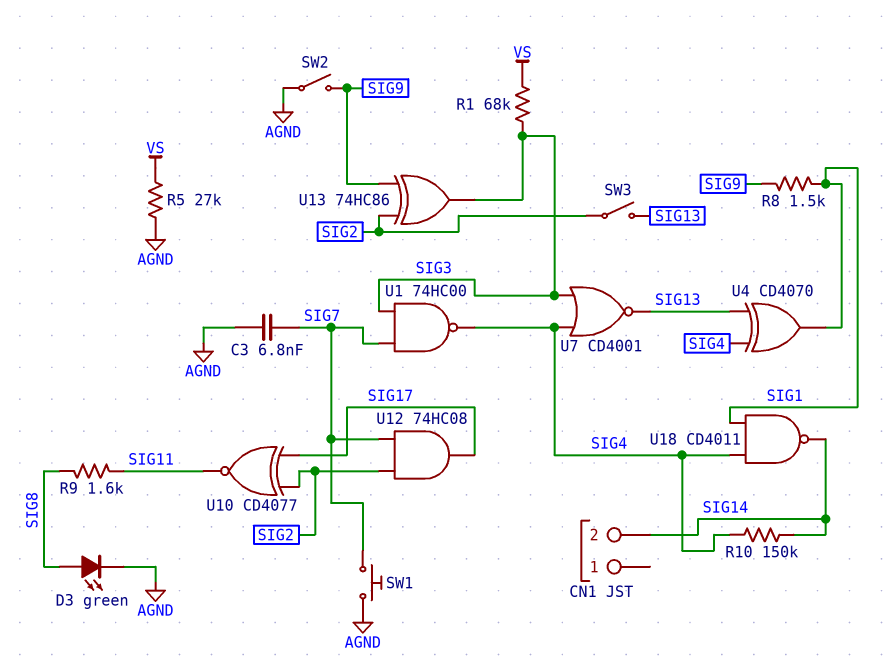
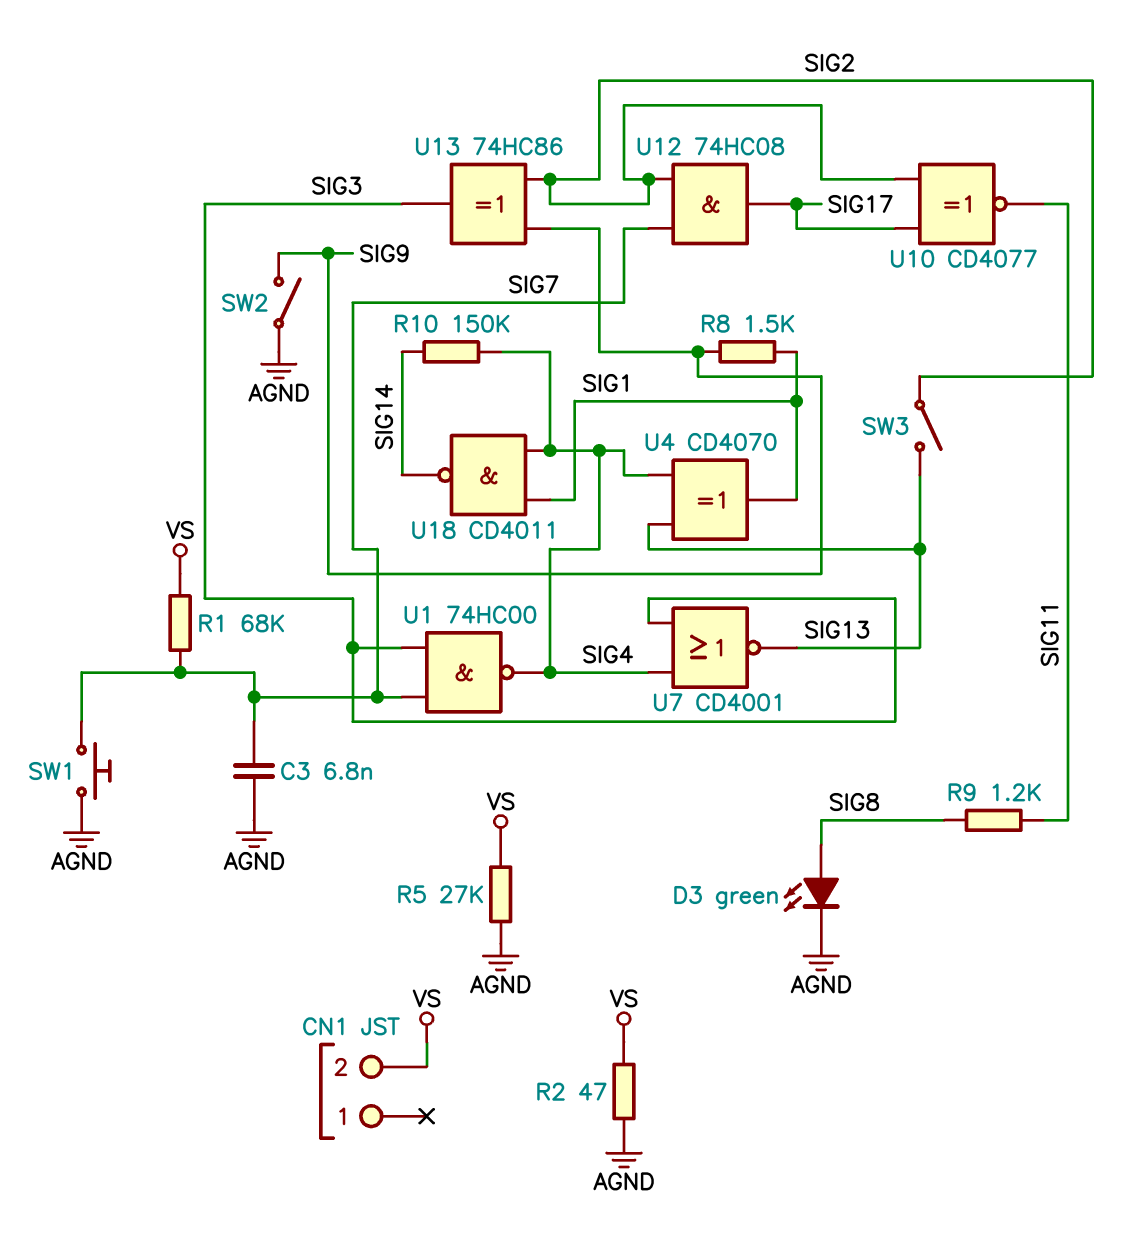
CN1 pin 2: SIG14 -> VS
R1: 68k (SIG3, VS) -> 68k (SIG7, VS)
R2: none -> 47 (AGND, VS)
R9: 1.6k (SIG8, SIG11) -> 1.2k (SIG8, SIG11)

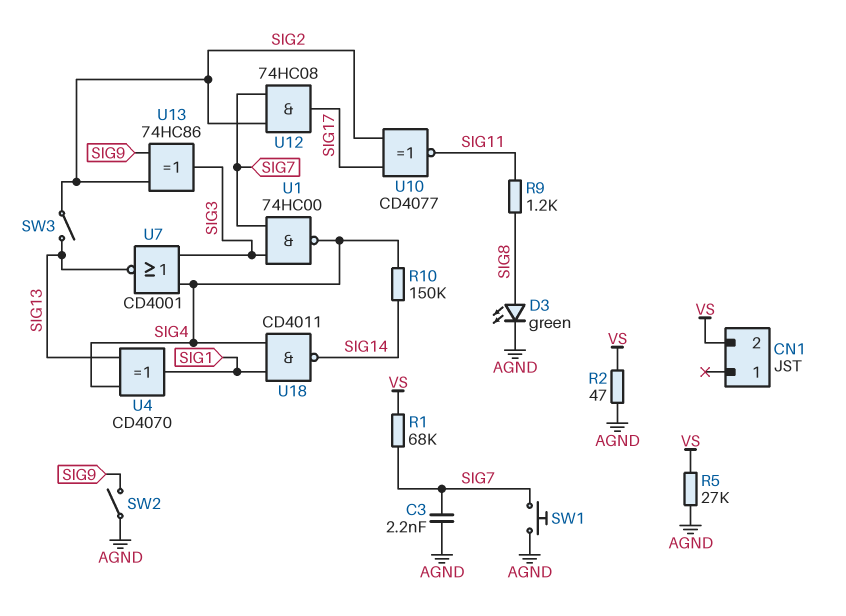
C3: 6.8nF (AGND, SIG7) -> 2.2nF (AGND, SIG7)
R8: 1.5k (SIG1, SIG9) -> none

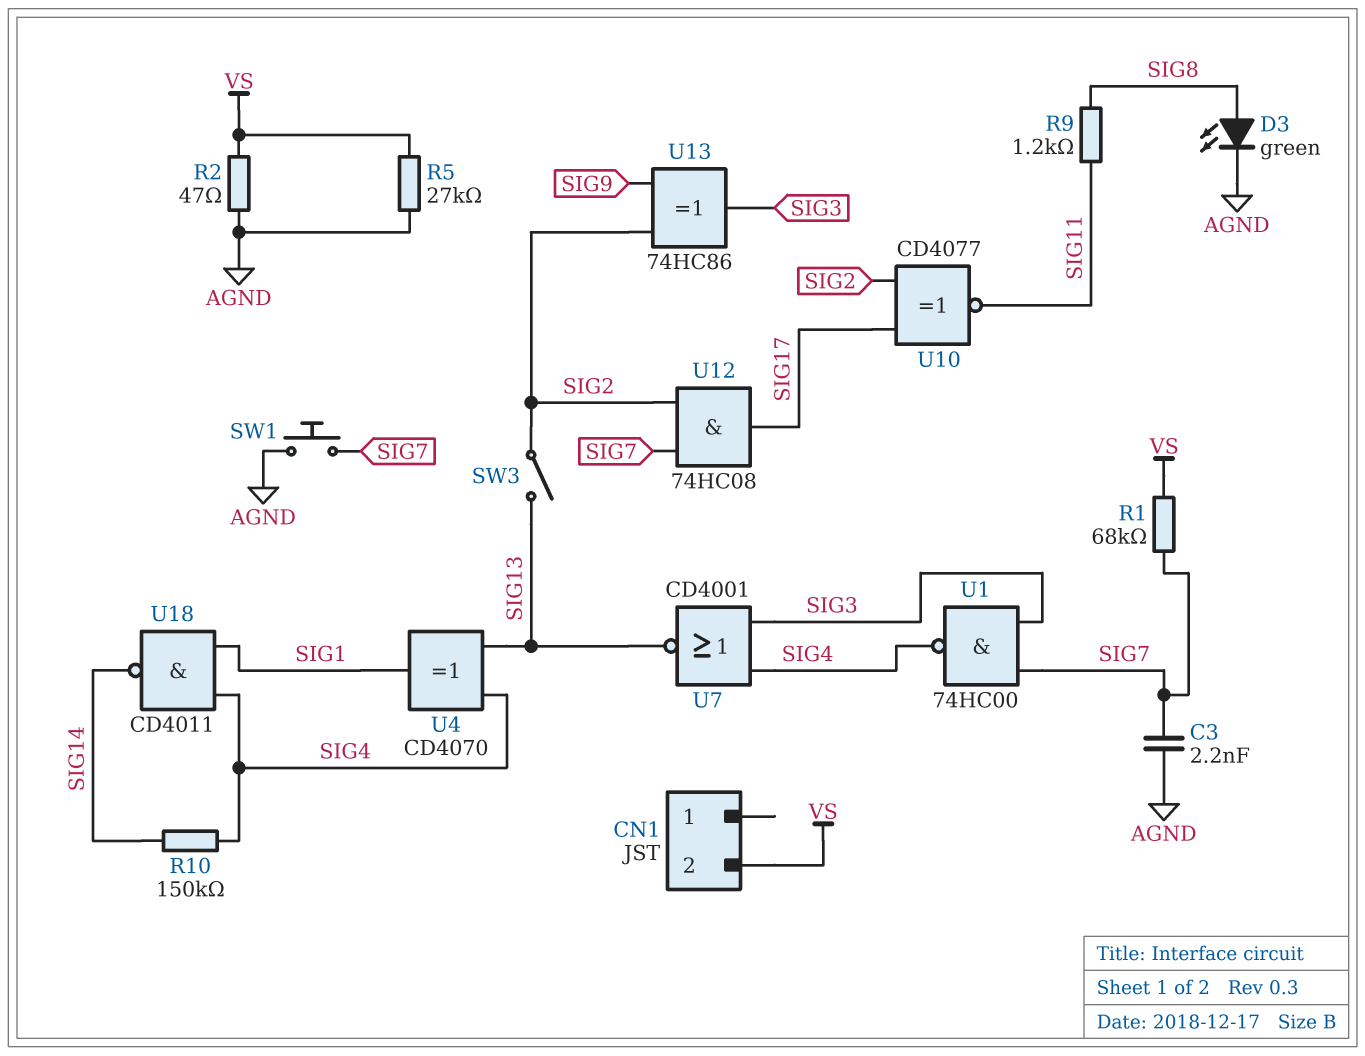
SW2: switch (AGND, SIG9) -> none

